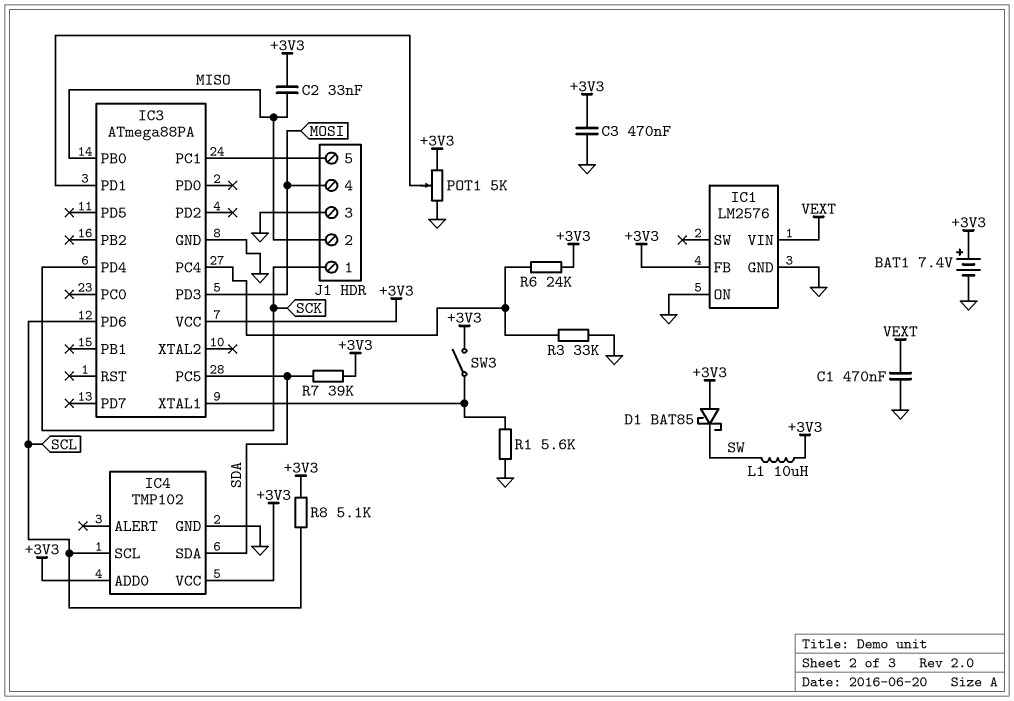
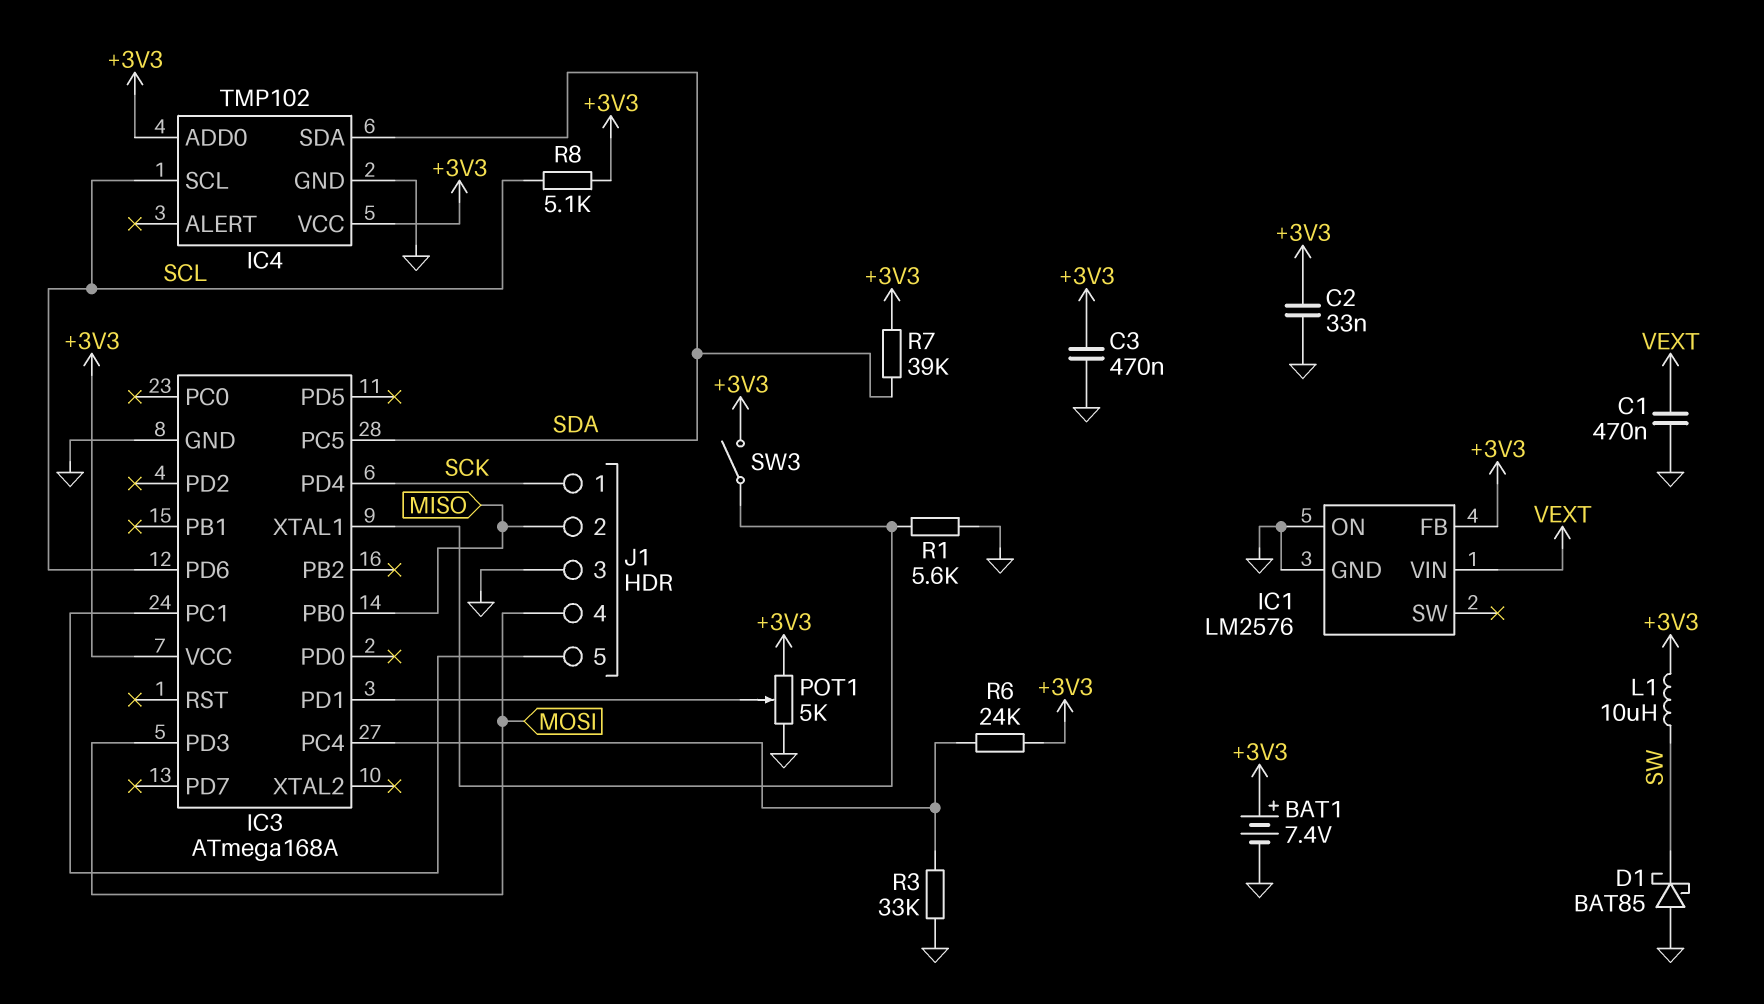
C2: 33nF (+3V3, MISO) -> 33nF (+3V3, GND)
D1: schottky BAT85 (A +3V3, K SW) -> schottky BAT85 (A GND, K SW)
IC3: ATmega88PA -> ATmega168A

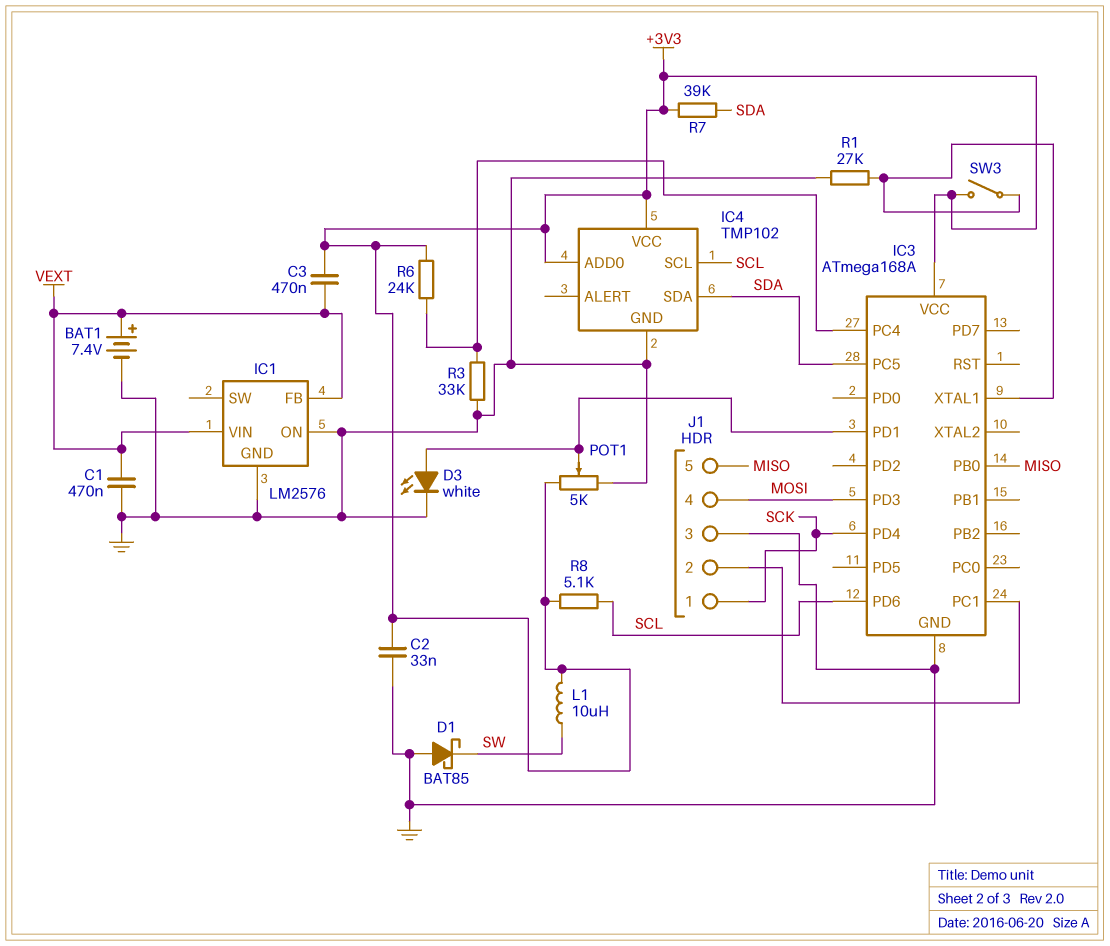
BAT1: 7.4V (plus +3V3, minus GND) -> 7.4V (plus VEXT, minus GND)
C3: 470nF (+3V3, GND) -> 470nF (+3V3, VEXT)
D3: none -> LED white (A IC3/PD1, K GND)
IC1 pin FB: +3V3 -> VEXT
J1 pin 2: MISO -> IC3/PC1
J1 pin 5: IC3/PC1 -> MISO
R1: 5.6k (GND, IC3/XTAL1) -> 27k (GND, IC3/XTAL1)

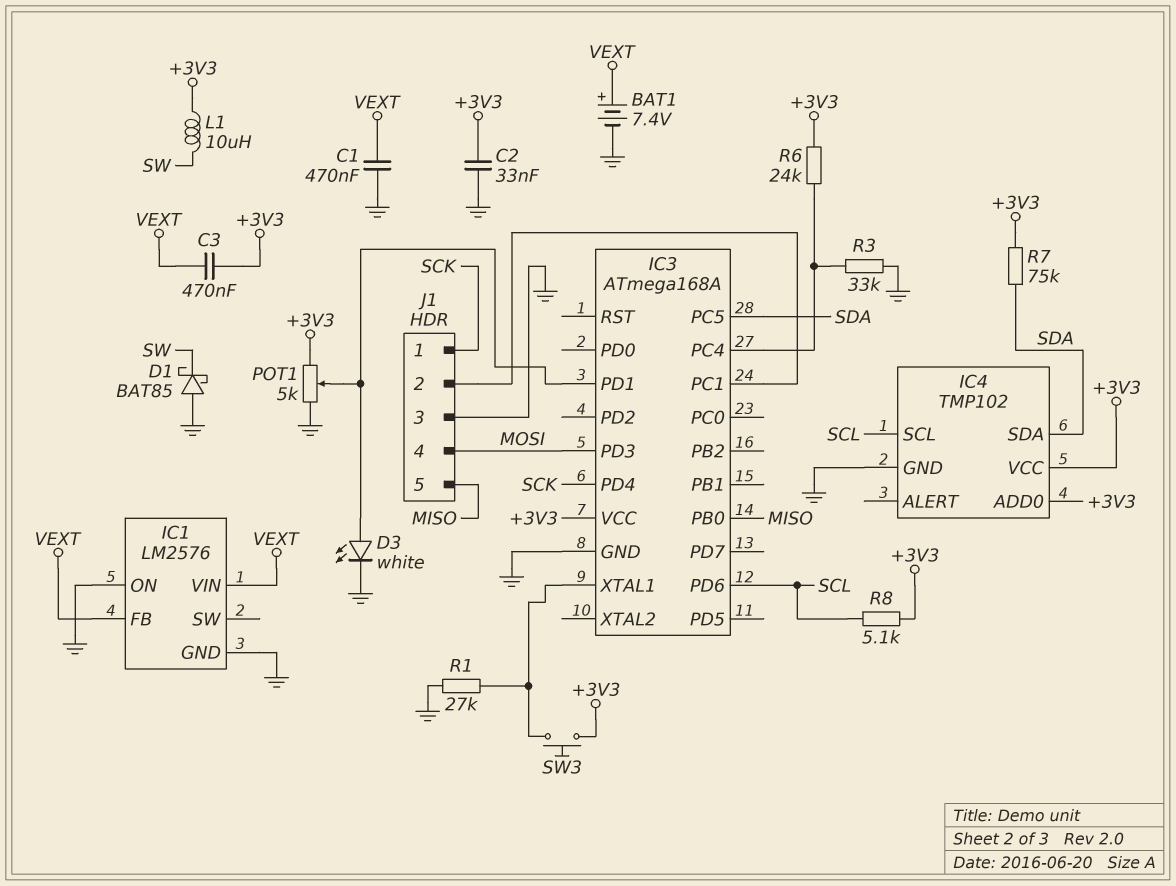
R7: 39k (+3V3, SDA) -> 75k (+3V3, SDA)
SW3: switch (+3V3, IC3/XTAL1) -> button (+3V3, IC3/XTAL1)

